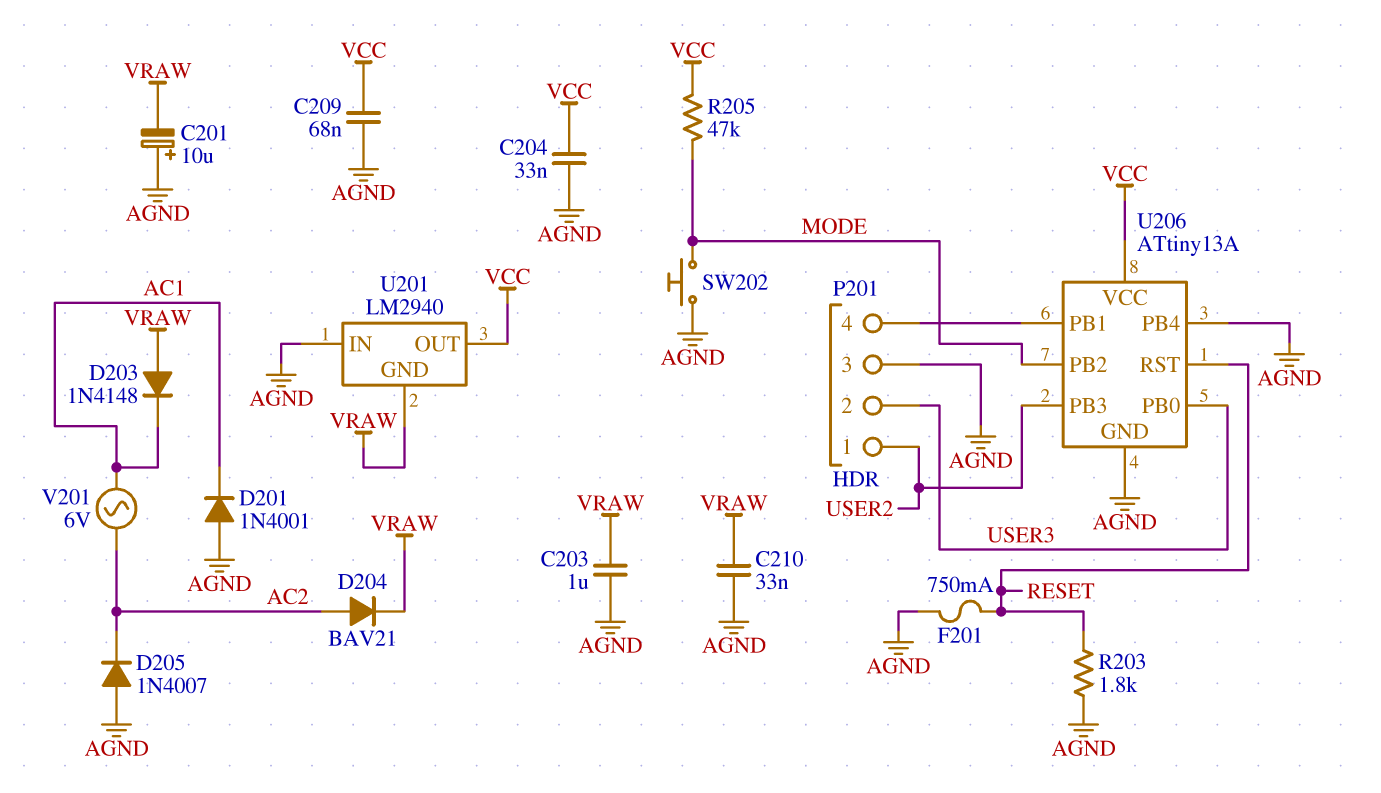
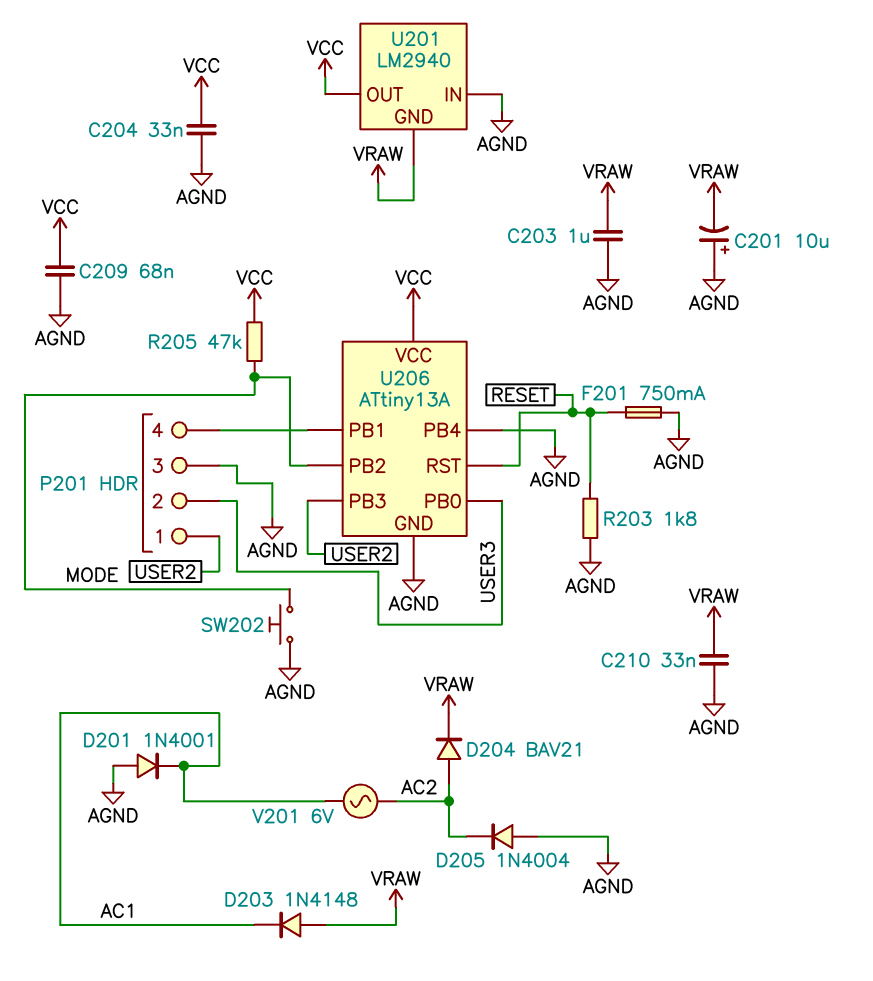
D205: diode 1N4007 (A AGND, K AC2) -> diode 1N4004 (A AGND, K AC2)

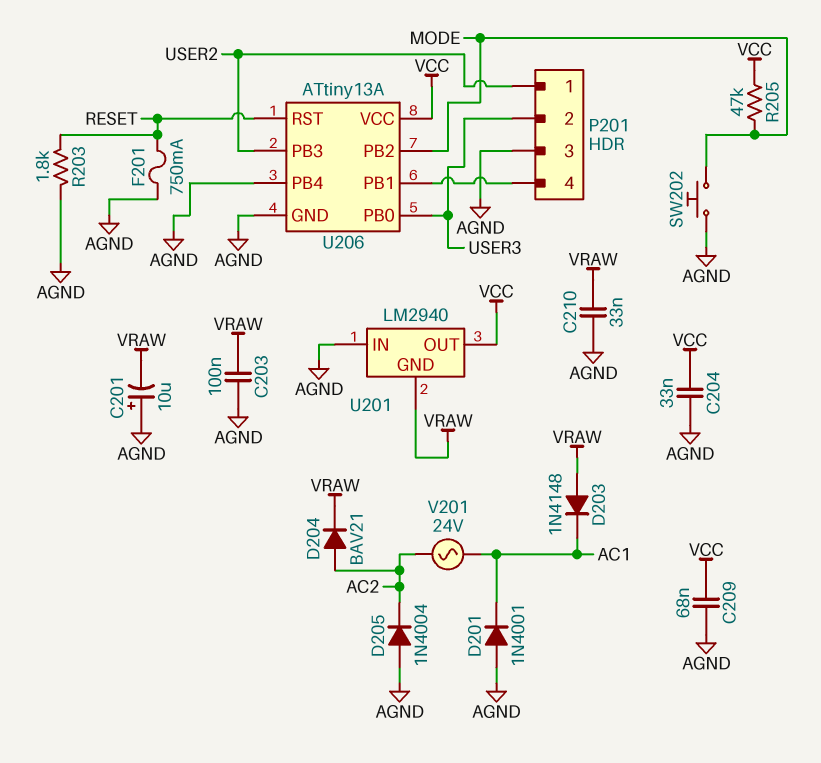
C203: 1uF (AGND, VRAW) -> 100nF (AGND, VRAW)
V201: AC 6V (AC1, AC2) -> AC 24V (AC1, AC2)

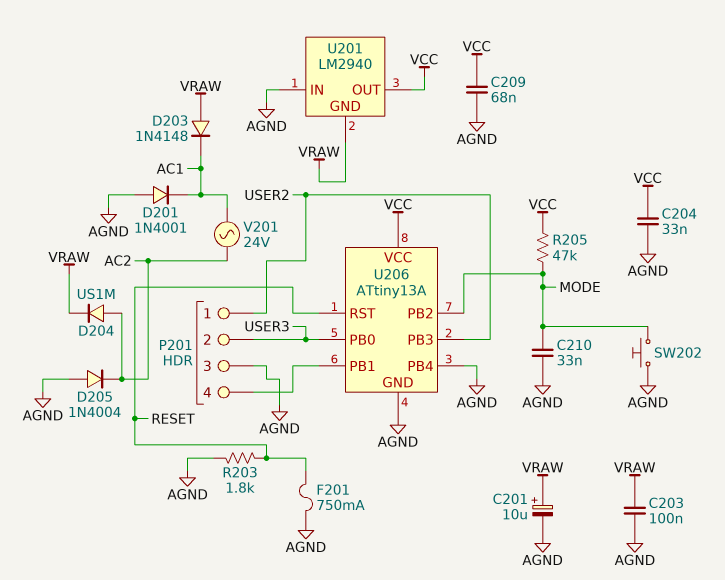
C201: 10uF (plus AGND, minus VRAW) -> 10uF (plus VRAW, minus AGND)
C210: 33nF (AGND, VRAW) -> 33nF (AGND, MODE)
D204: diode BAV21 (A AC2, K VRAW) -> diode US1M (A AC2, K VRAW)

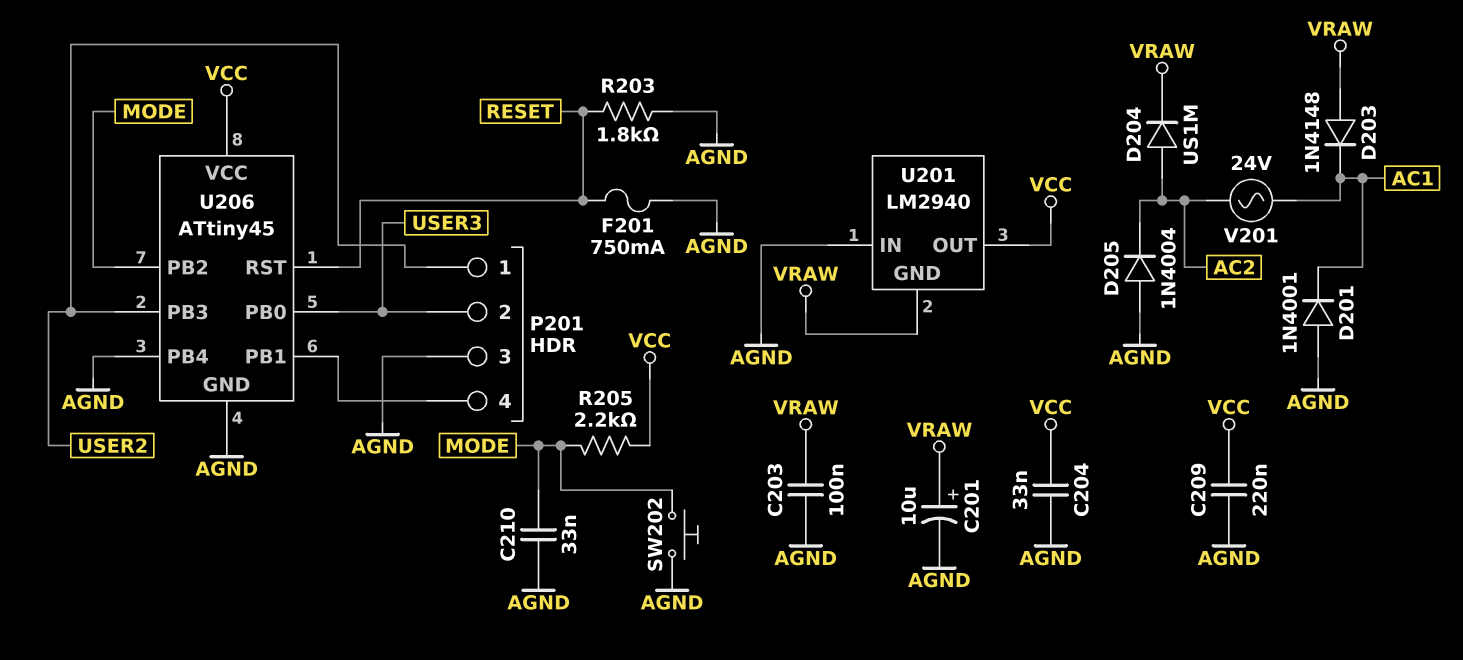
C209: 68nF (AGND, VCC) -> 220nF (AGND, VCC)
R205: 47k (MODE, VCC) -> 2.2k (MODE, VCC)
U206: ATtiny13A -> ATtiny45

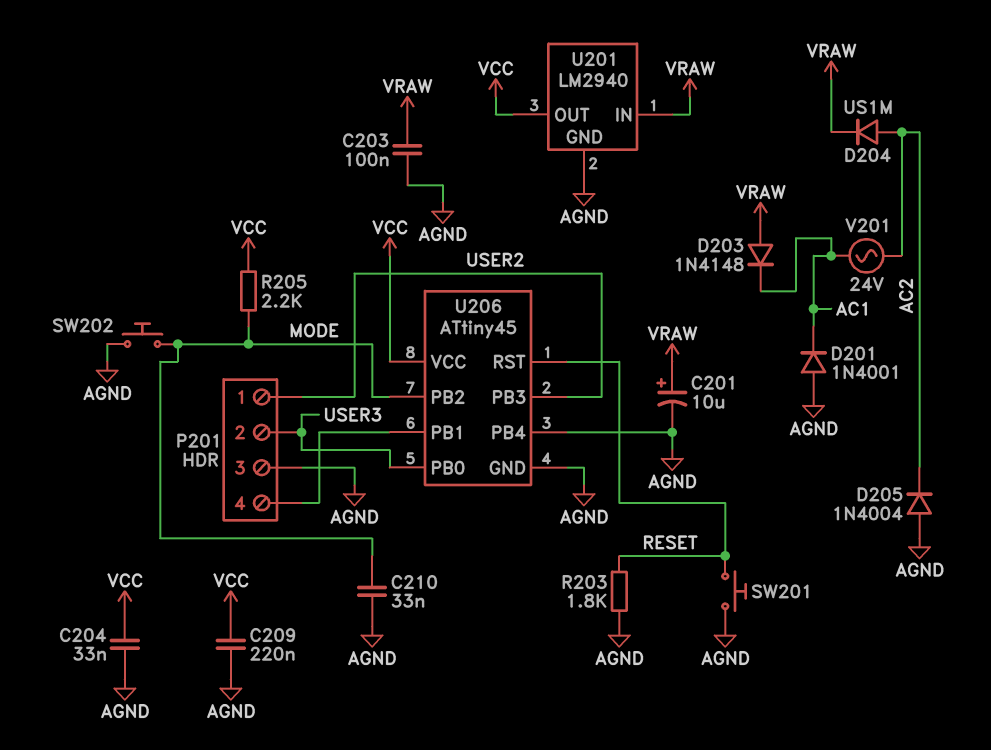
F201: 750mA (AGND, RESET) -> none
SW201: none -> button (AGND, RESET)
U201 pin GND: VRAW -> AGND
U201 pin IN: AGND -> VRAW

